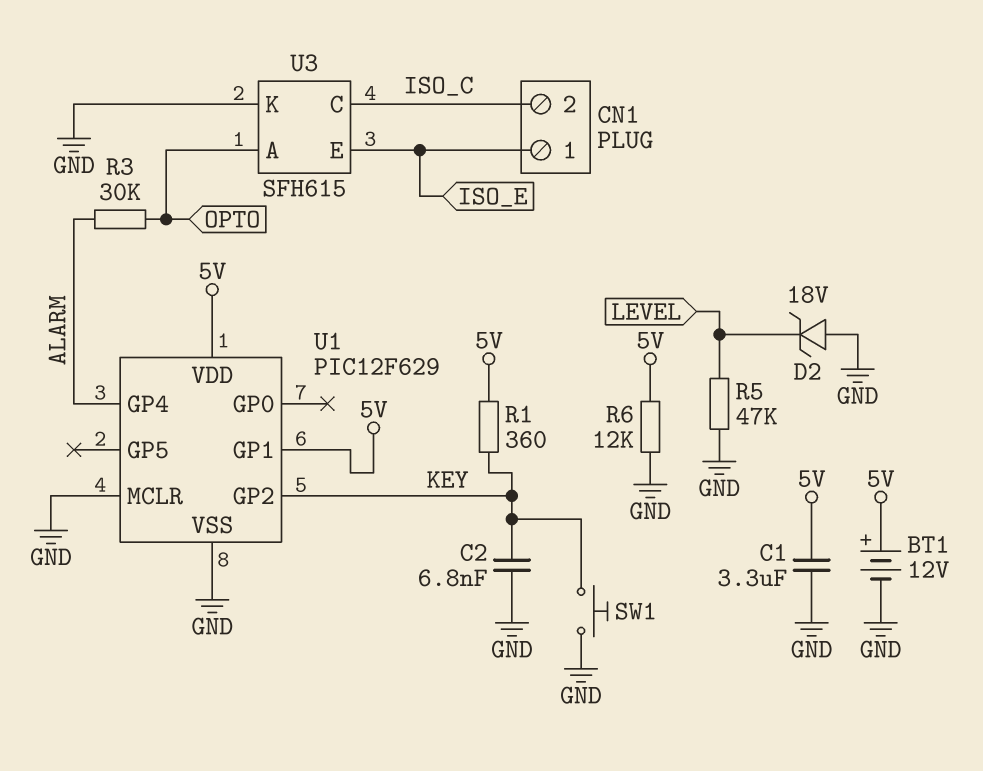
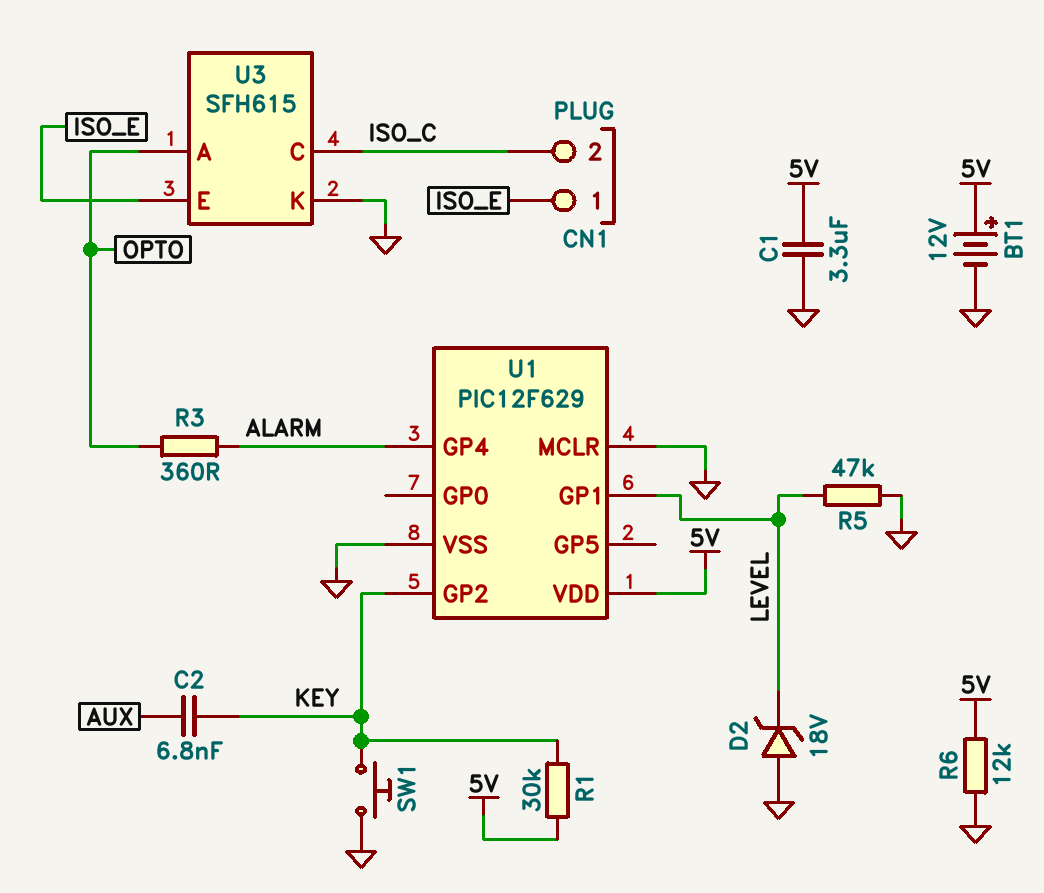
C2: 6.8nF (GND, KEY) -> 6.8nF (AUX, KEY)
R1: 360 (5V, KEY) -> 30k (5V, KEY)
R3: 30k (ALARM, OPTO) -> 360 (ALARM, OPTO)
U1 pin GP1: 5V -> LEVEL

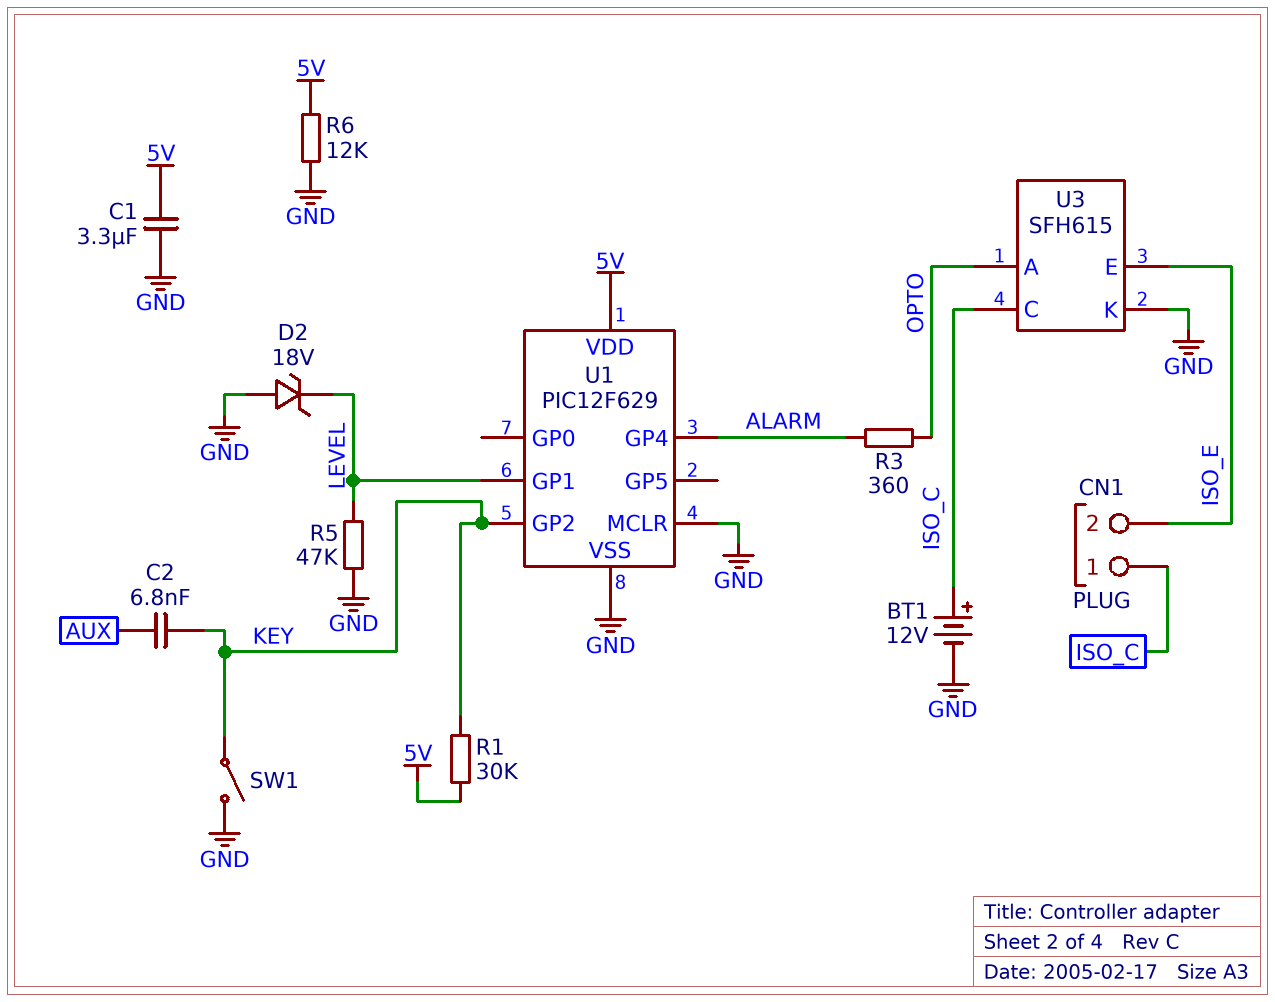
BT1: 12V (plus 5V, minus GND) -> 12V (plus ISO_C, minus GND)
CN1 pin 1: ISO_E -> ISO_C
CN1 pin 2: ISO_C -> ISO_E
SW1: button (GND, KEY) -> switch (GND, KEY)

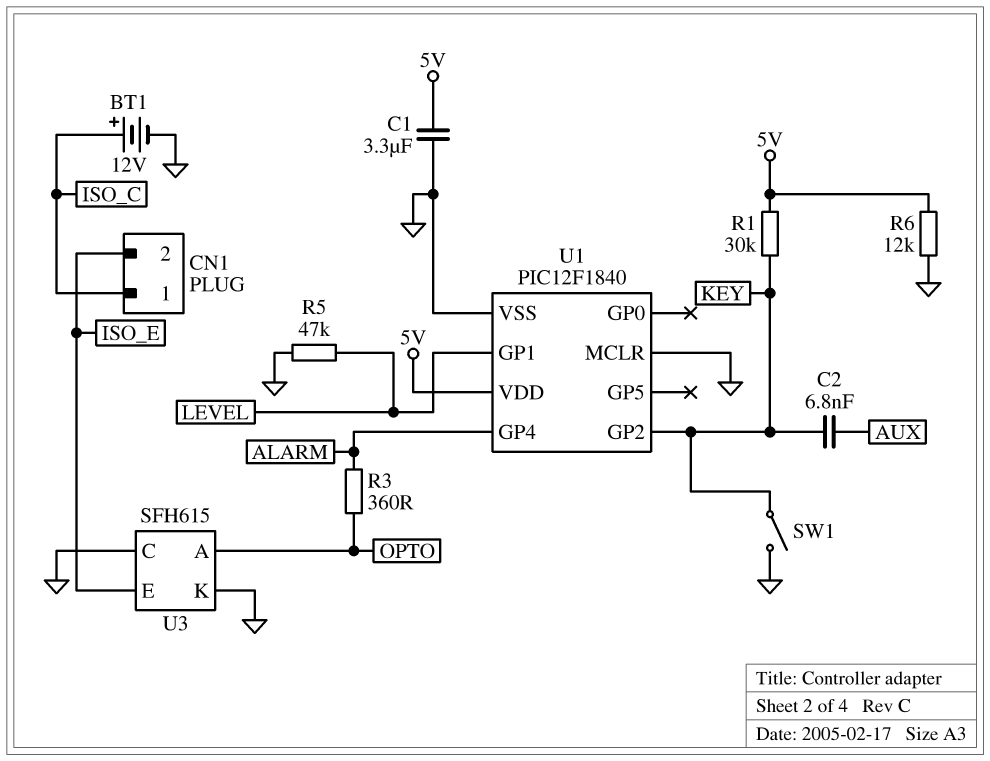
D2: zener 18V (A GND, K LEVEL) -> none
U1: PIC12F629 -> PIC12F1840
U3 pin C: ISO_C -> GND

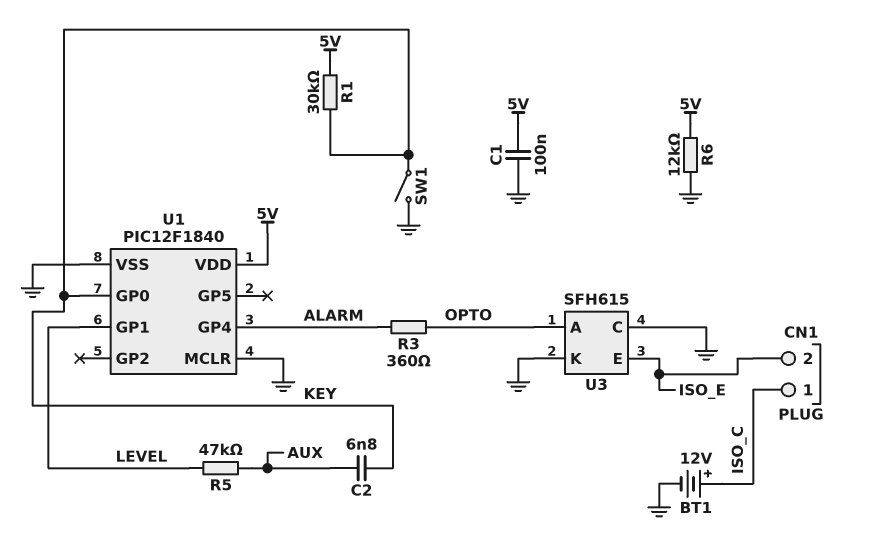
C1: 3.3uF (5V, GND) -> 100nF (5V, GND)
R5: 47k (GND, LEVEL) -> 47k (AUX, LEVEL)
U1 pin GP0: none -> KEY
U1 pin GP2: KEY -> none

